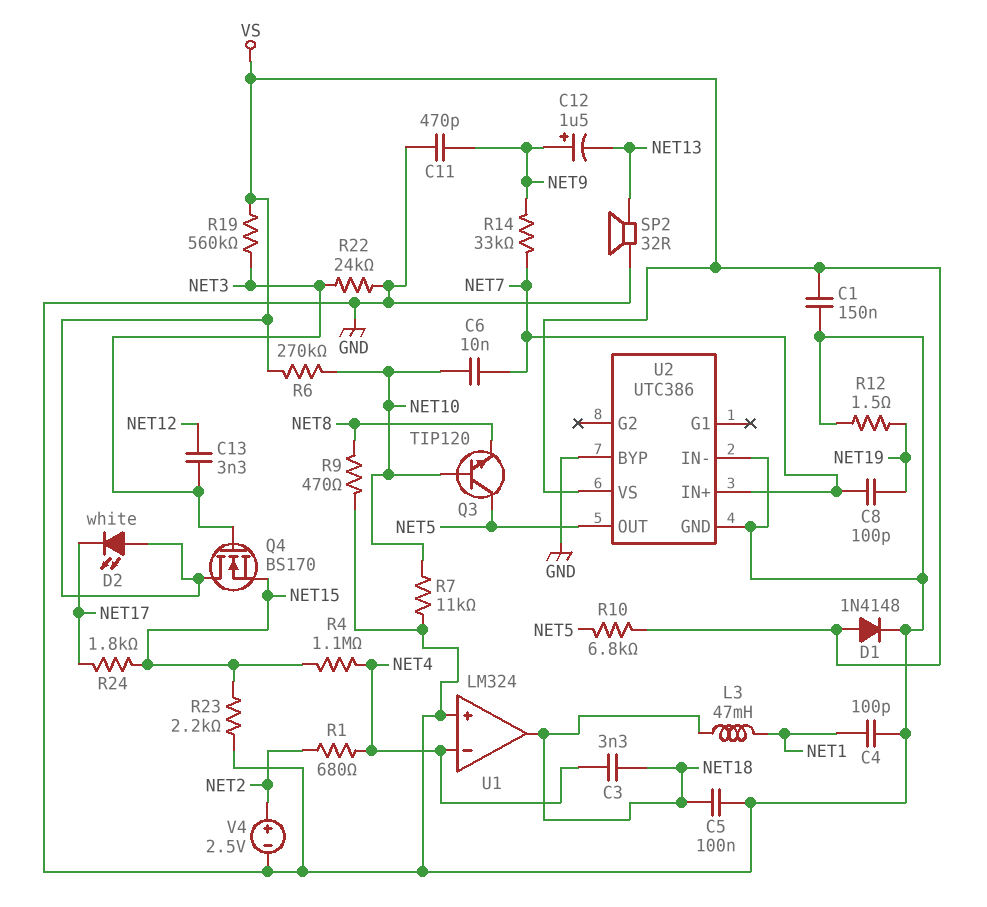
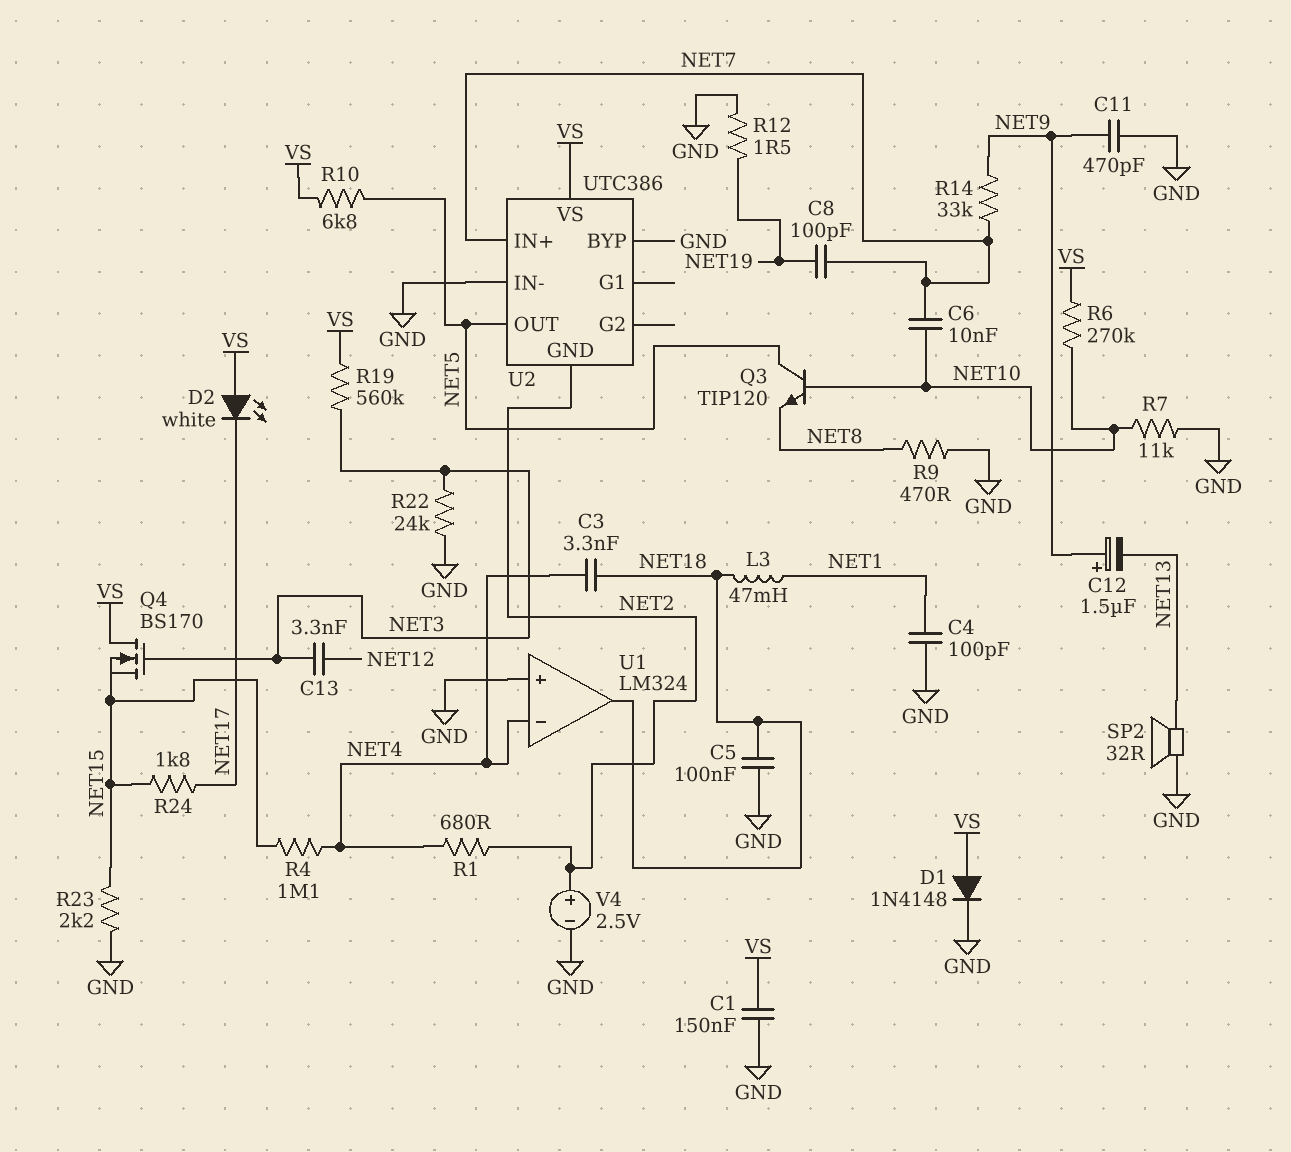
U2 pin GND: GND -> NET2

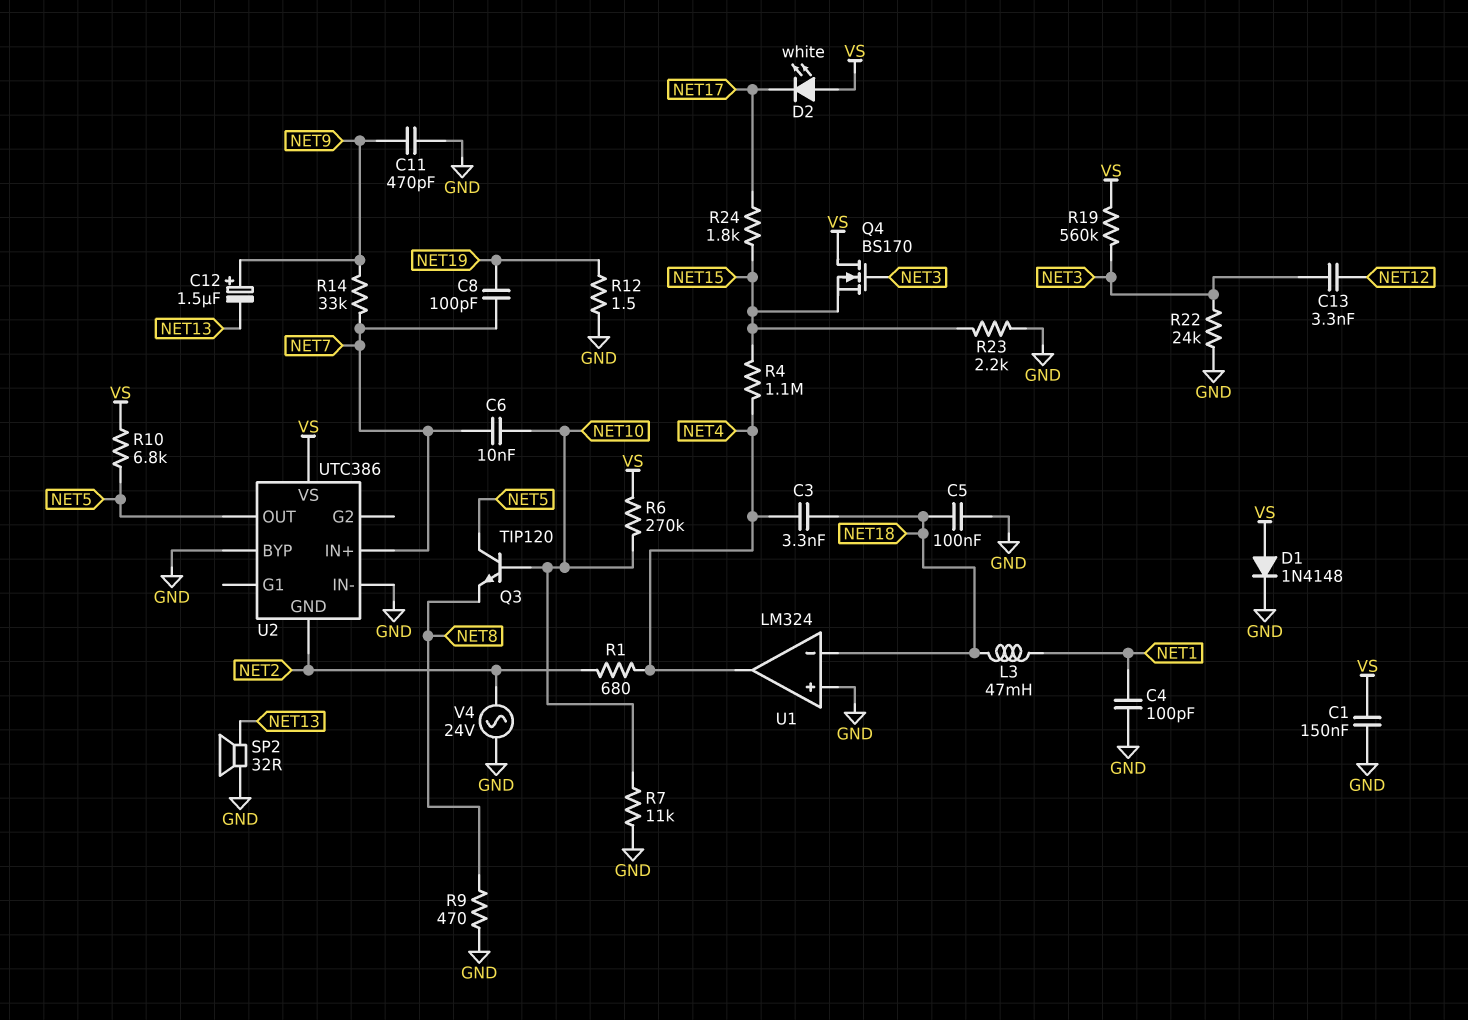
U1 pin in-: NET4 -> NET18
U1 pin out: NET18 -> NET4
V4: 2.5V (plus NET2, minus GND) -> AC 24V (GND, NET2)

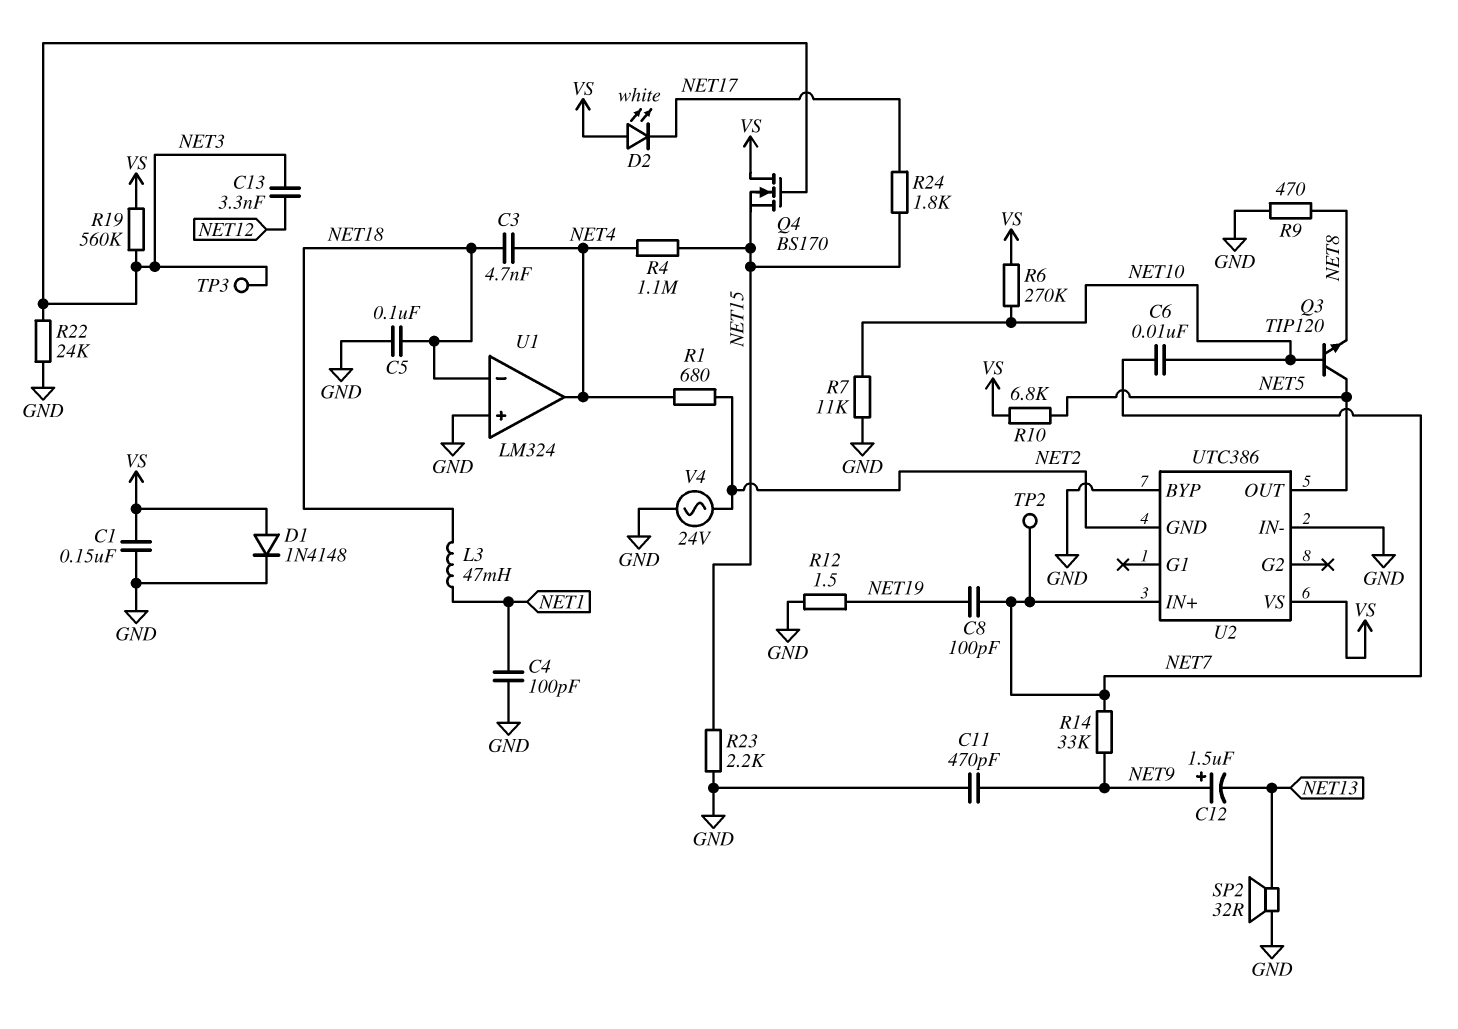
C3: 3.3nF (NET4, NET18) -> 4.7nF (NET4, NET18)
TP2: none -> test point (NET7)
TP3: none -> test point (NET3)

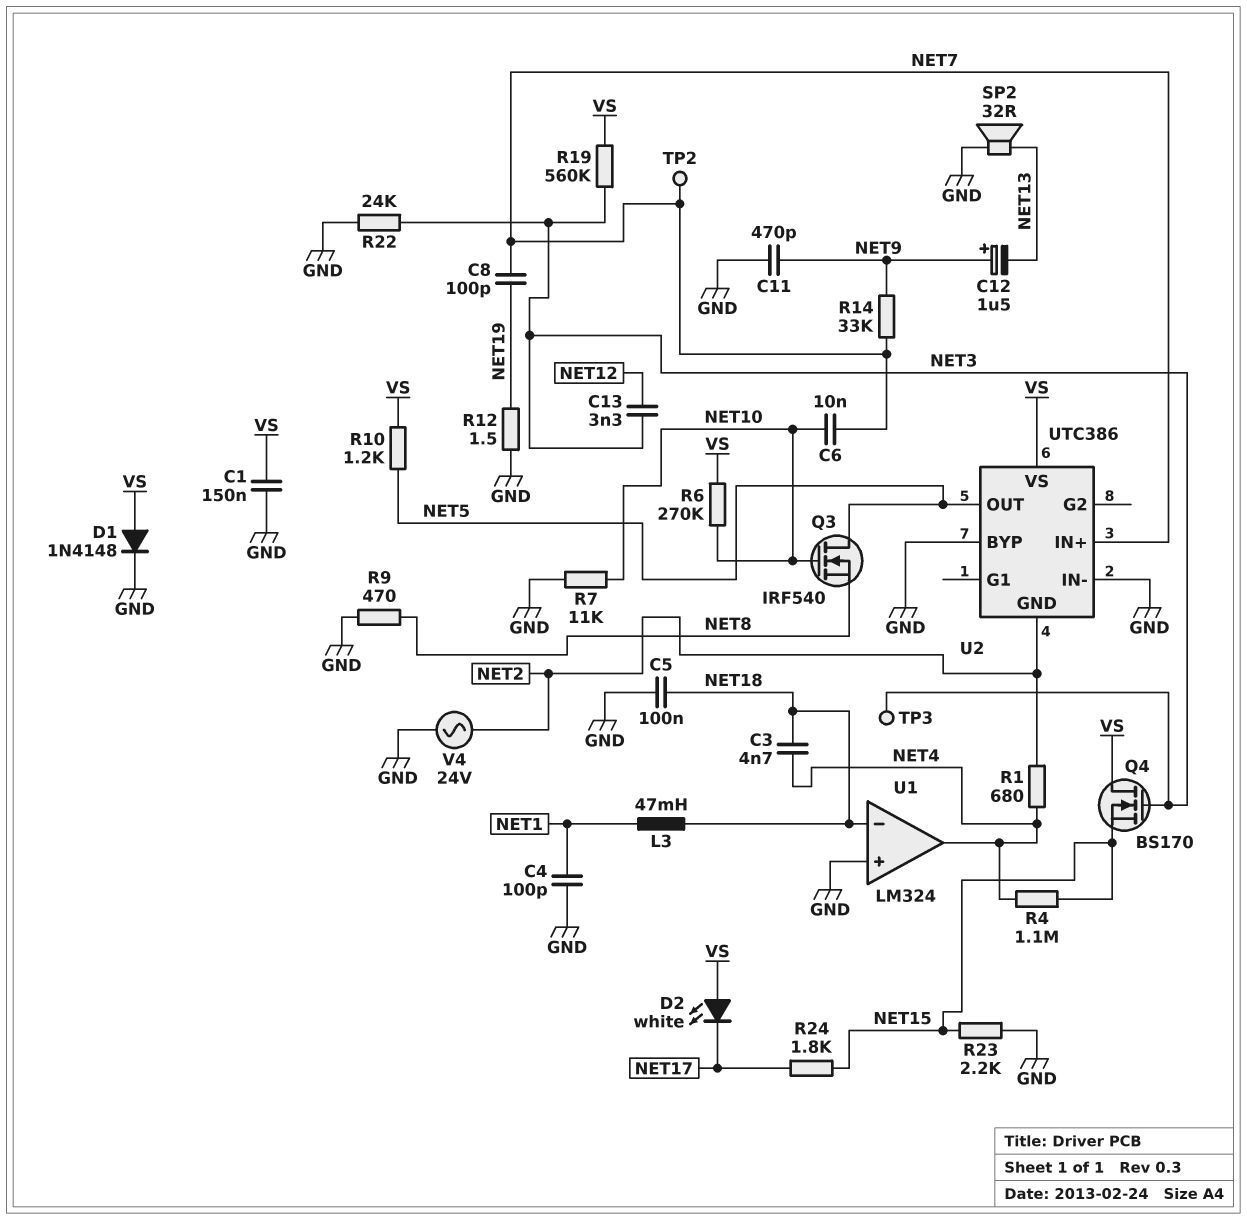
Q3: NPN TIP120 (B NET10, C NET5, E NET8) -> NMOS IRF540 (G NET10, D NET5, S NET8)
R10: 6.8k (NET5, VS) -> 1.2k (NET5, VS)

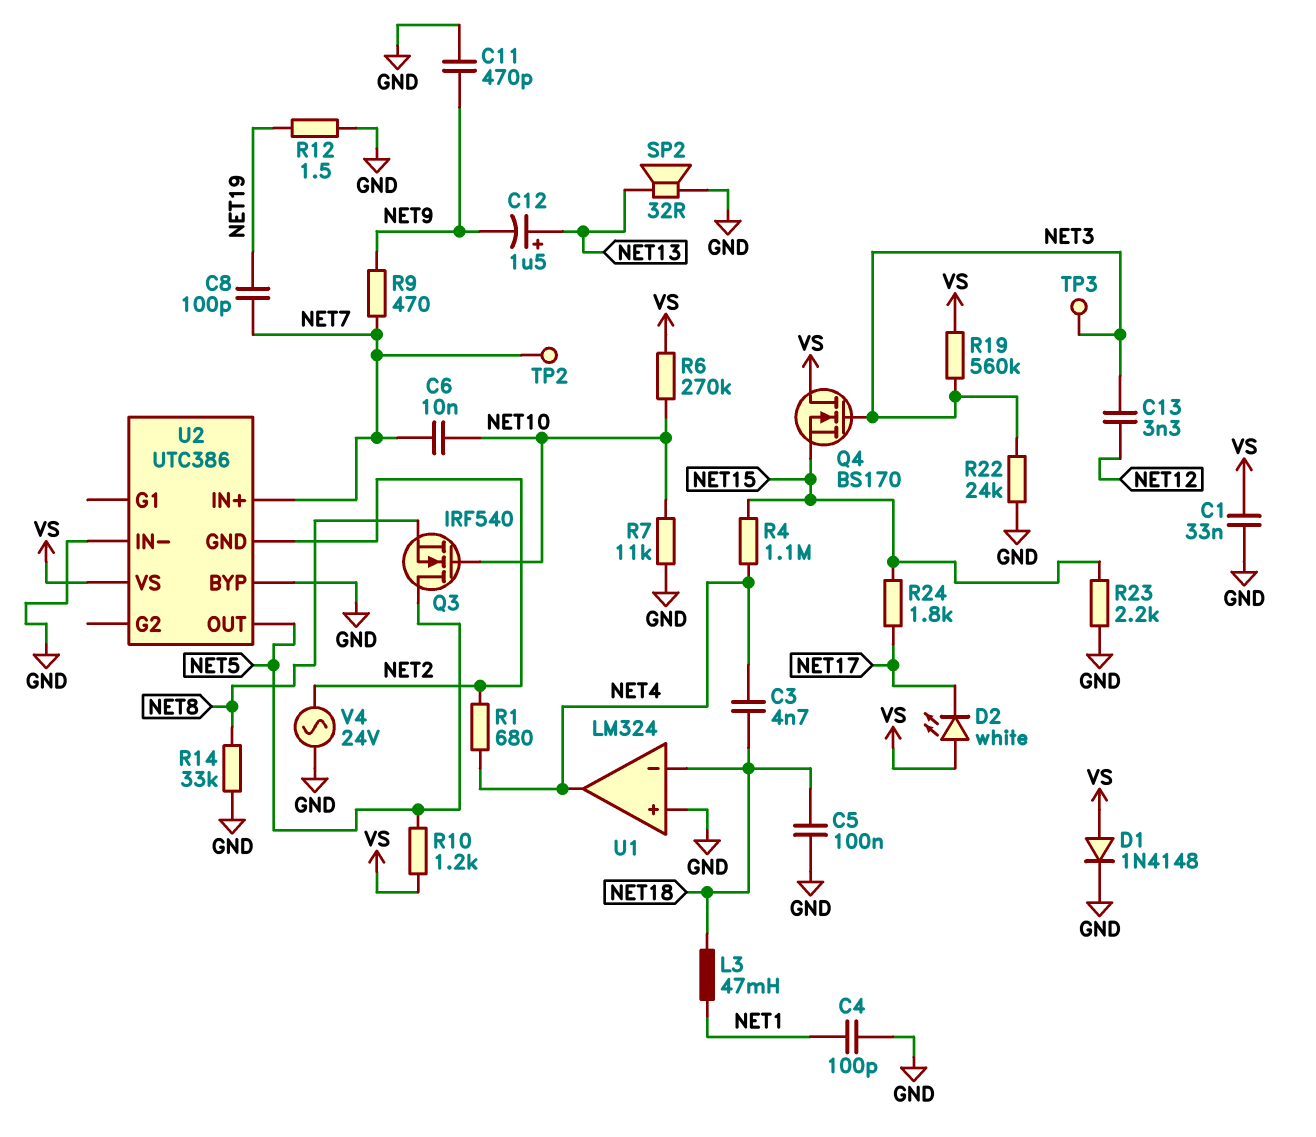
C1: 150nF (GND, VS) -> 33nF (GND, VS)
C12: 1.5uF (plus NET9, minus NET13) -> 1.5uF (plus NET13, minus NET9)
R9: 470 (GND, NET8) -> 470 (NET7, NET9)
R14: 33k (NET7, NET9) -> 33k (GND, NET8)

